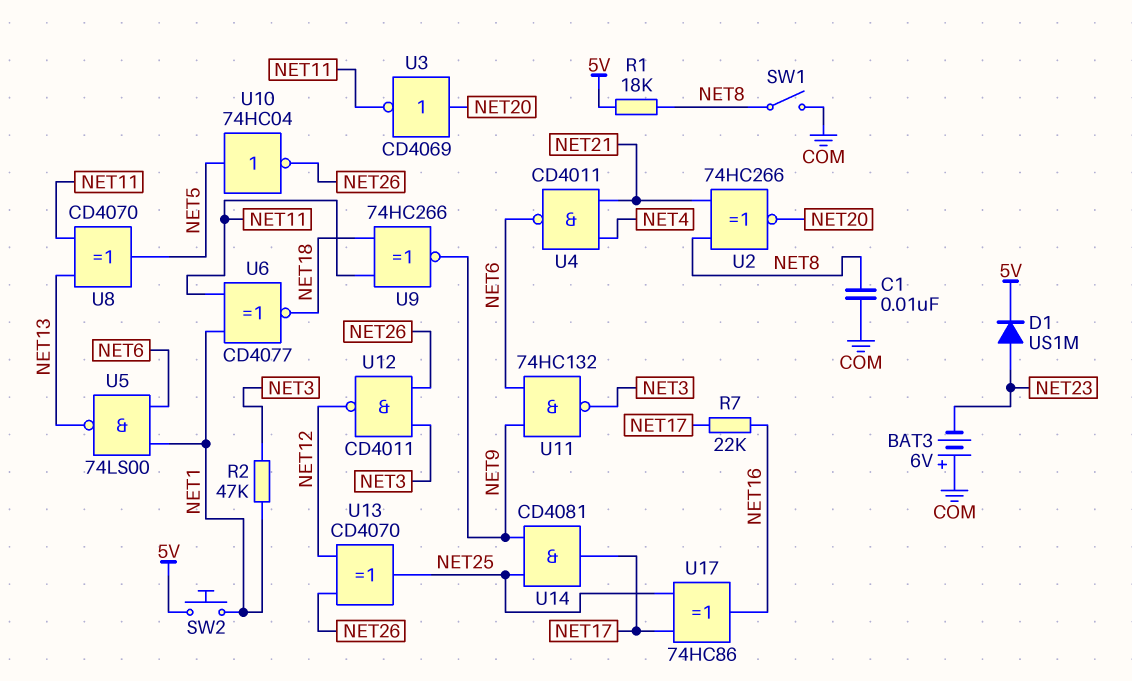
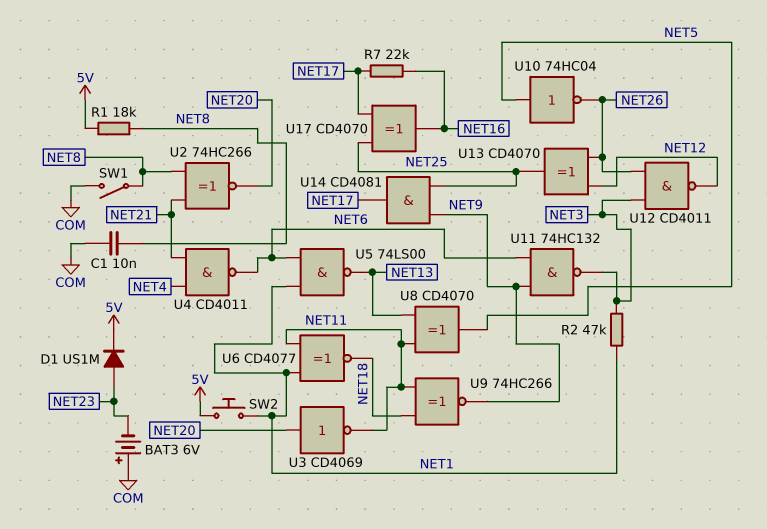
U17: XOR 74HC86 (in NET17, in NET25, out NET16) -> XOR CD4070 (in NET17, in NET25, out NET16)

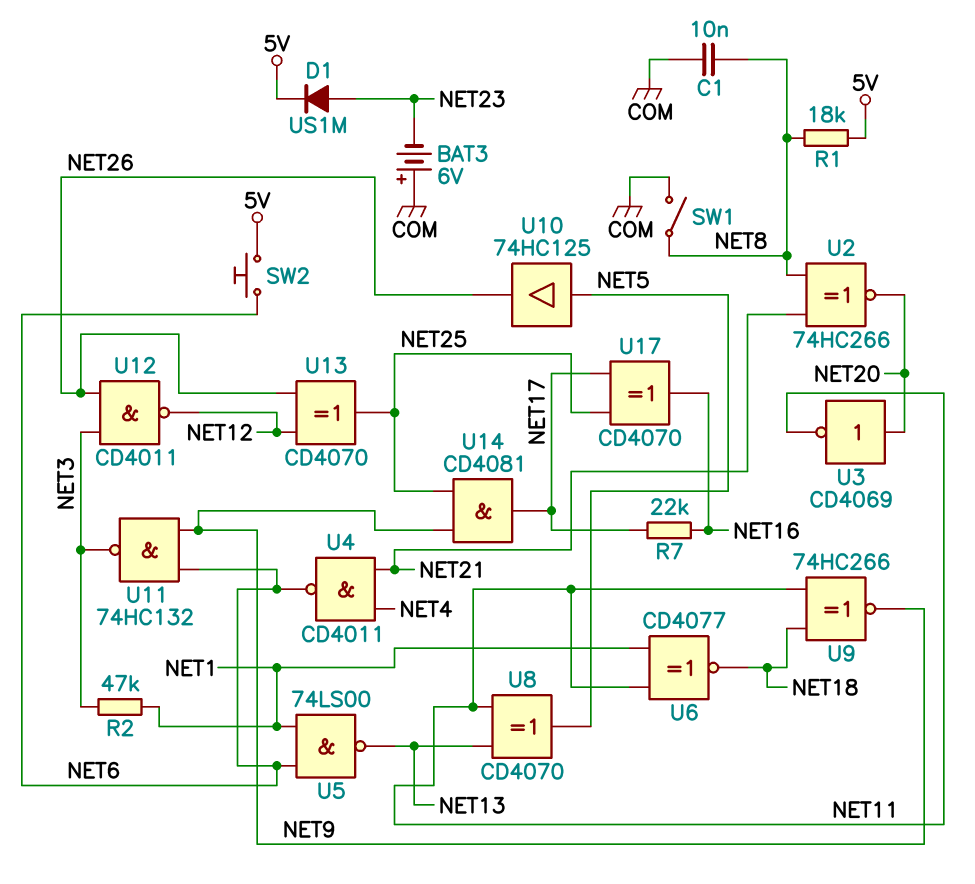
SW2: button (5V, NET1) -> button (5V, NET6)
U10: NOT 74HC04 (in NET5, out NET26) -> buffer 74HC125 (in NET5, out NET26)

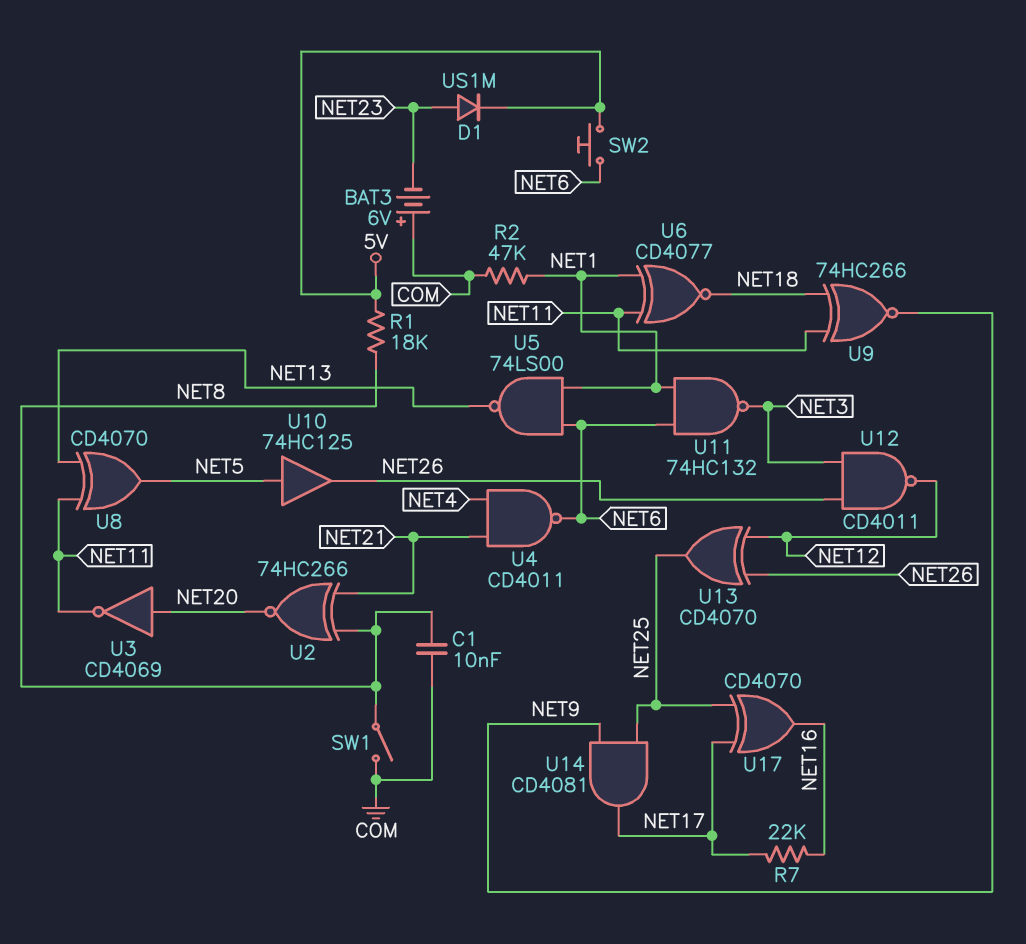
R2: 47k (NET1, NET3) -> 47k (COM, NET1)
U11: NAND 74HC132 (in NET6, in NET9, out NET3) -> NAND 74HC132 (in NET1, in NET6, out NET3)

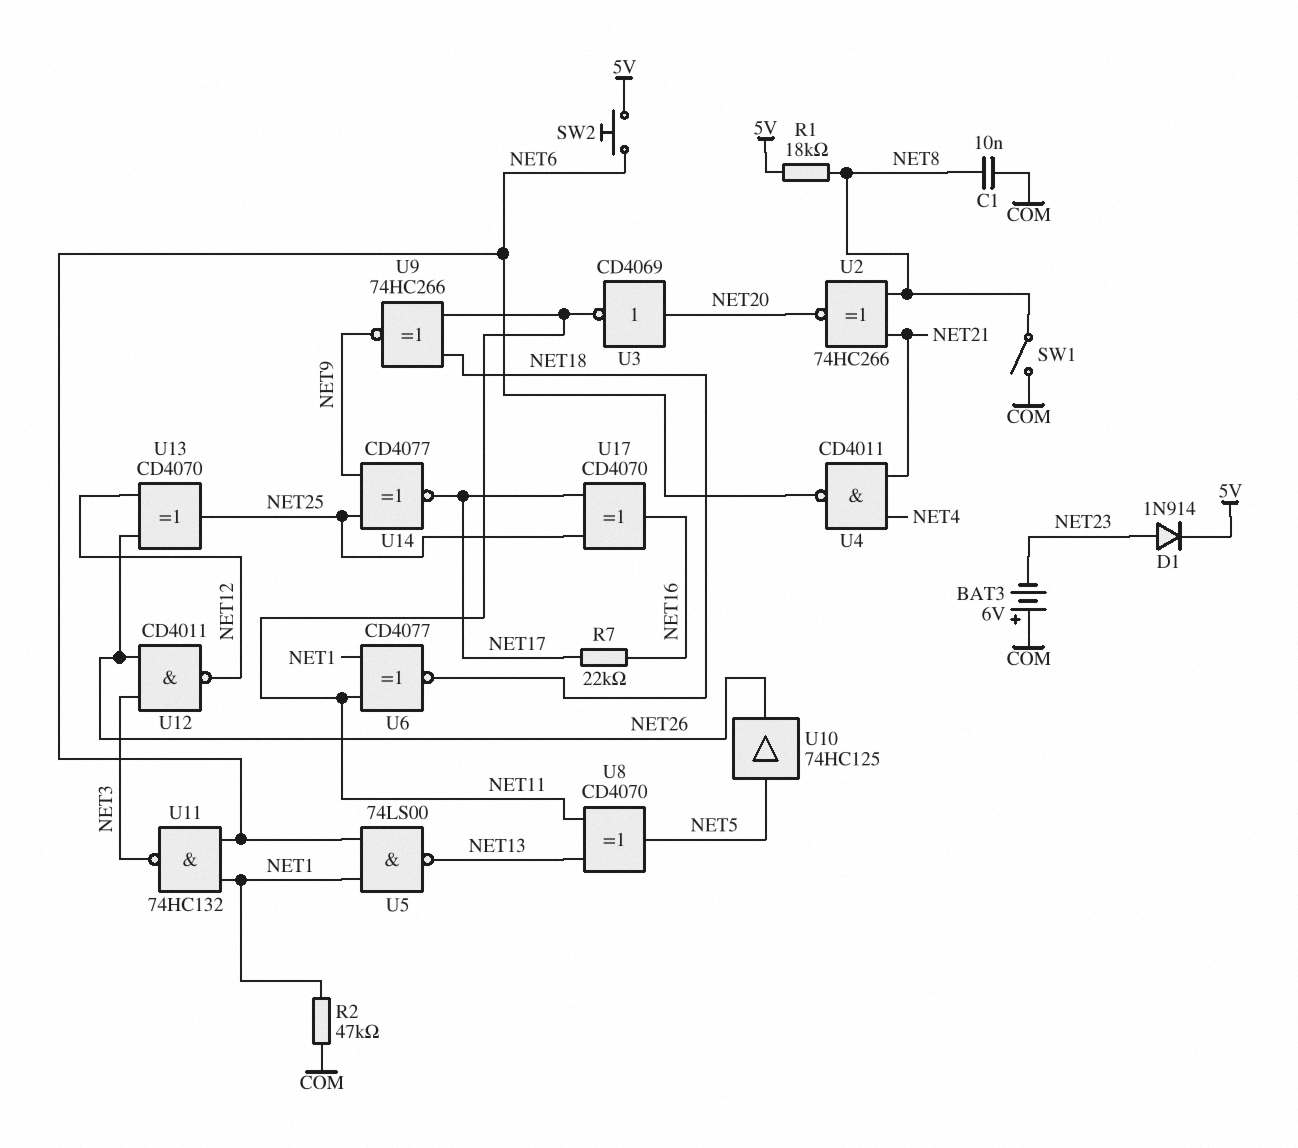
D1: diode US1M (A NET23, K 5V) -> diode 1N914 (A NET23, K 5V)
U14: AND CD4081 (in NET9, in NET25, out NET17) -> XNOR CD4077 (in NET9, in NET25, out NET17)

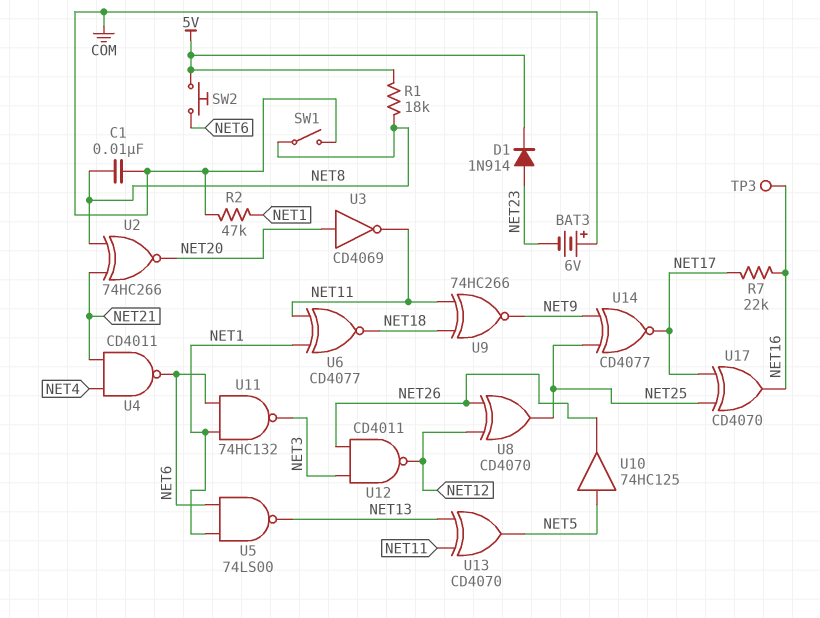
TP3: none -> test point (NET16)
U8: XOR CD4070 (in NET11, in NET13, out NET5) -> XOR CD4070 (in NET12, in NET26, out NET25)
U13: XOR CD4070 (in NET12, in NET26, out NET25) -> XOR CD4070 (in NET11, in NET13, out NET5)

